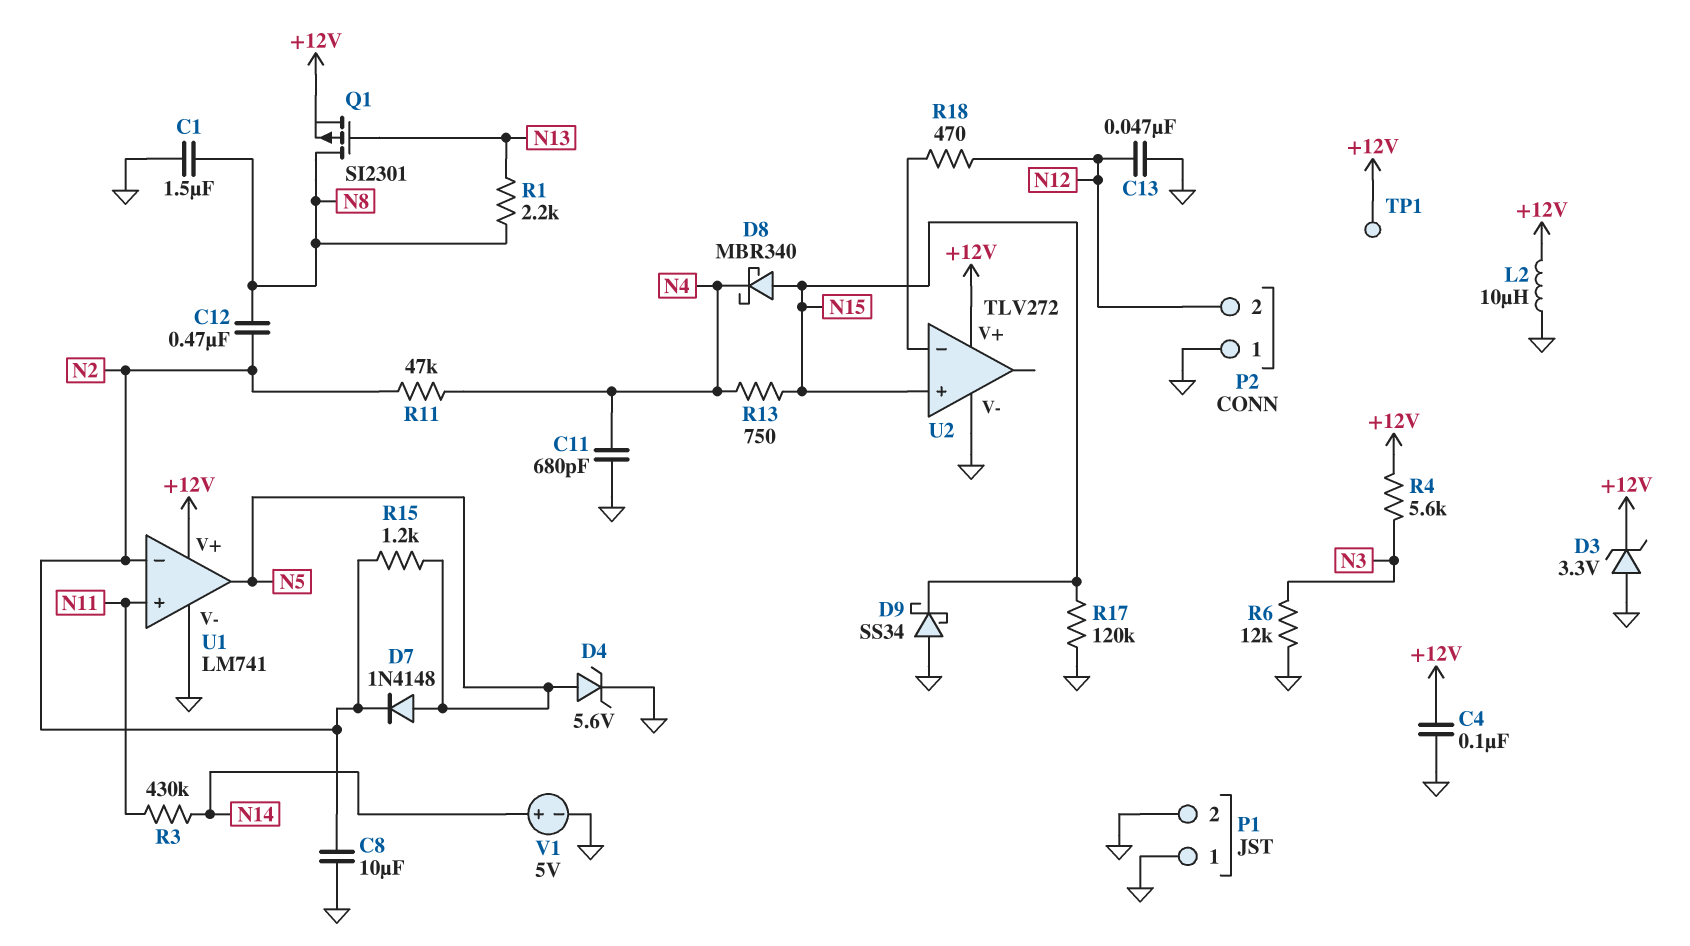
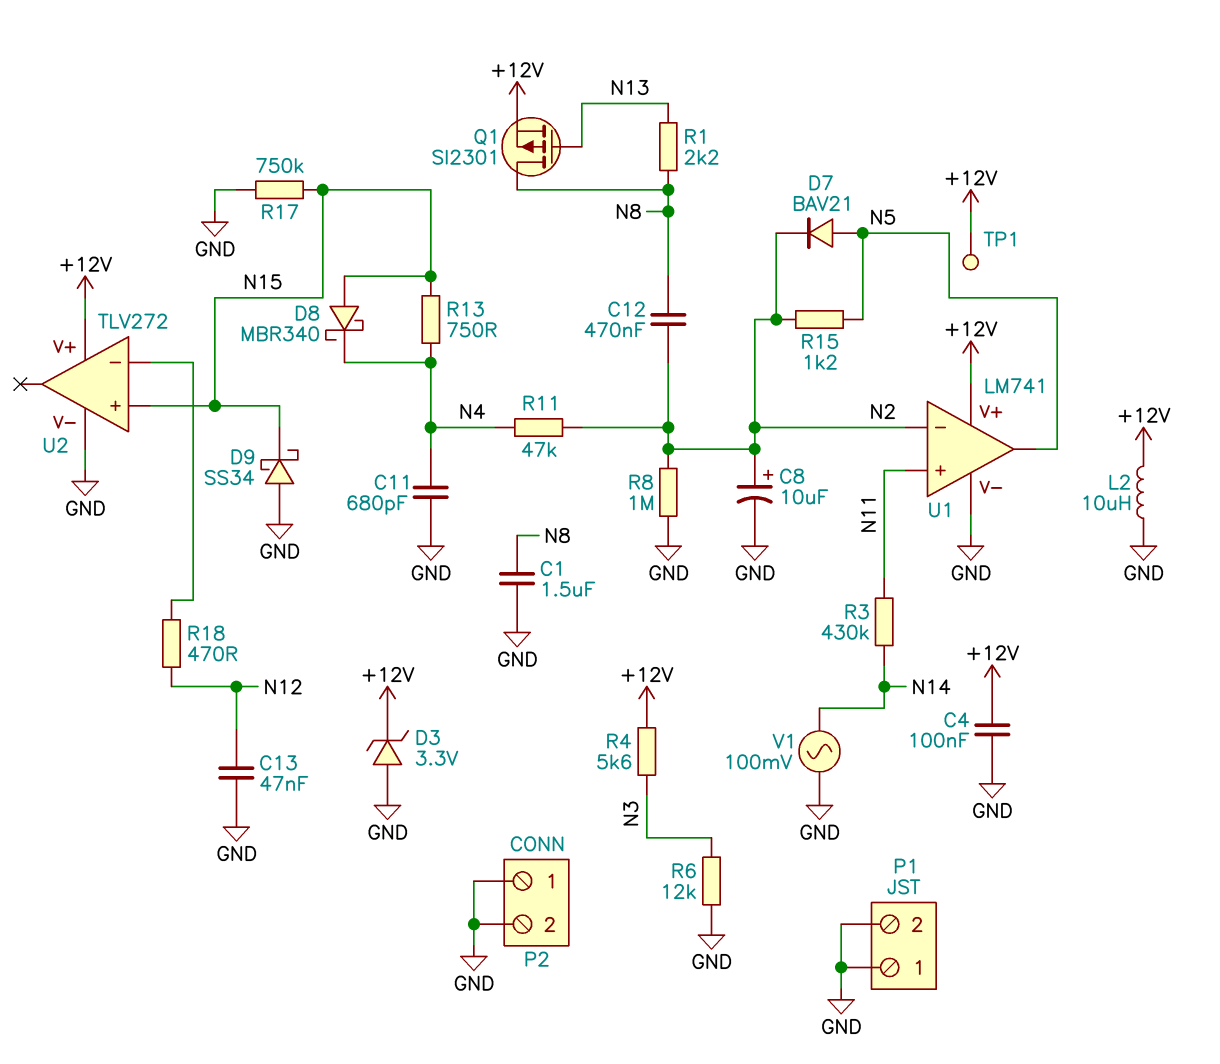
C8: 10uF (GND, N2) -> 10uF (plus N2, minus GND)
D4: zener 5.6V (A N5, K GND) -> none
D7: diode 1N4148 (A N5, K N2) -> diode BAV21 (A N5, K N2)
P2 pin 2: N12 -> GND
R8: none -> 1M (GND, N2)
R17: 120k (GND, N15) -> 750k (GND, N15)
V1: 5V (plus N14, minus GND) -> AC 100mV (GND, N14)

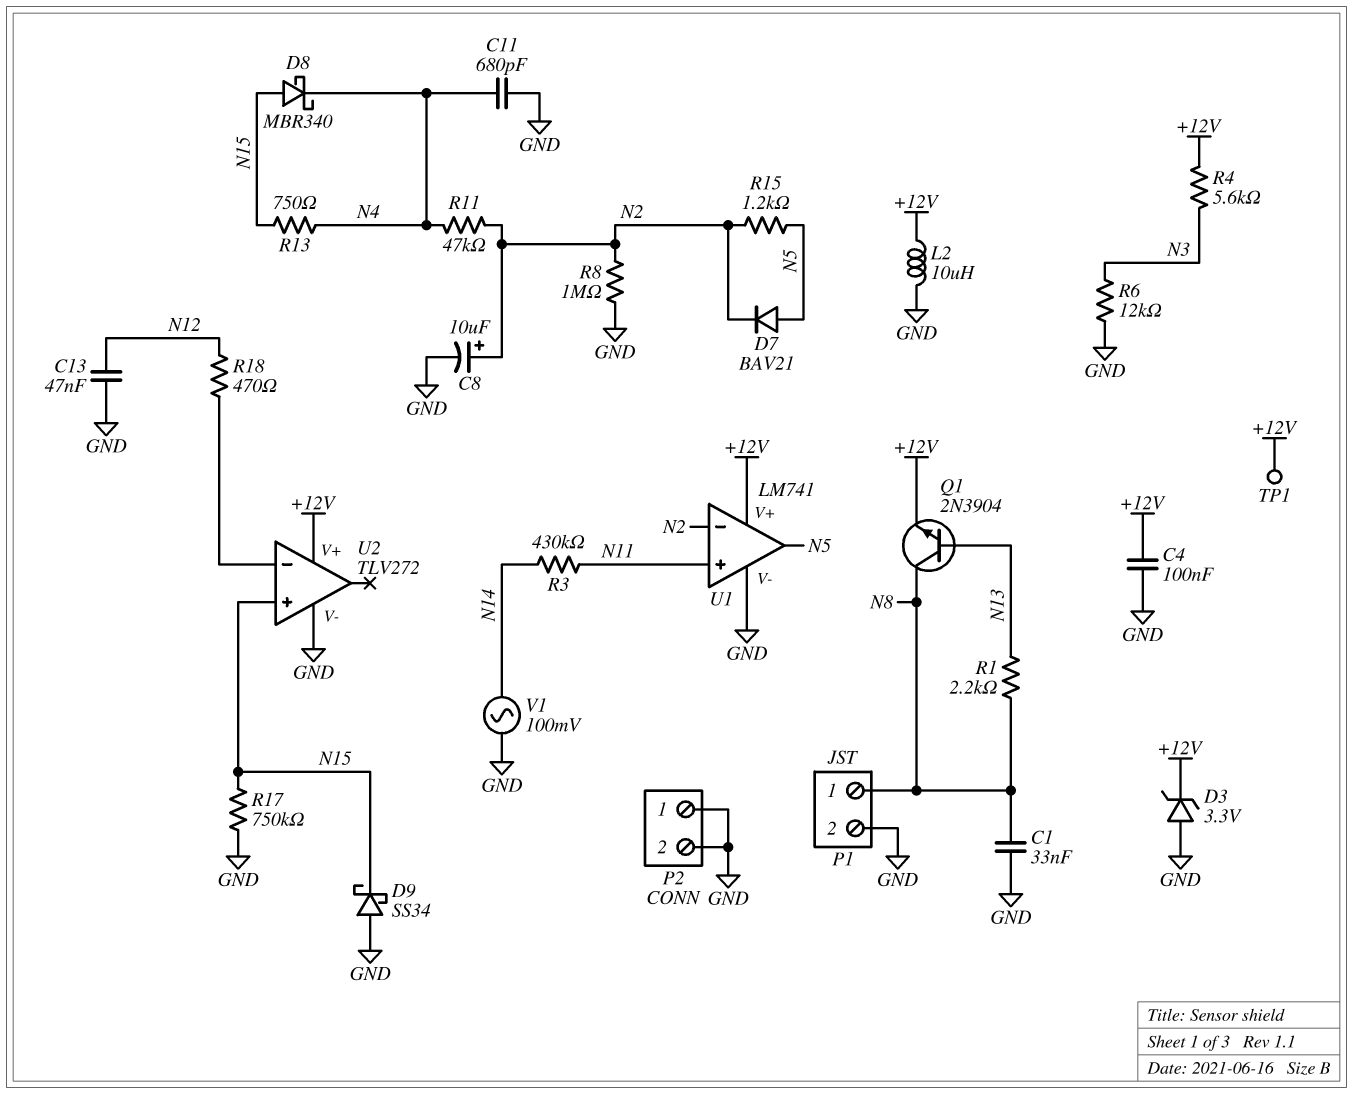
C1: 1.5uF (GND, N8) -> 33nF (GND, N8)
C12: 470nF (N2, N8) -> none
P1 pin 1: GND -> N8
Q1: PMOS SI2301 (G N13, D N8, S +12V) -> NPN 2N3904 (B N13, C N8, E +12V)

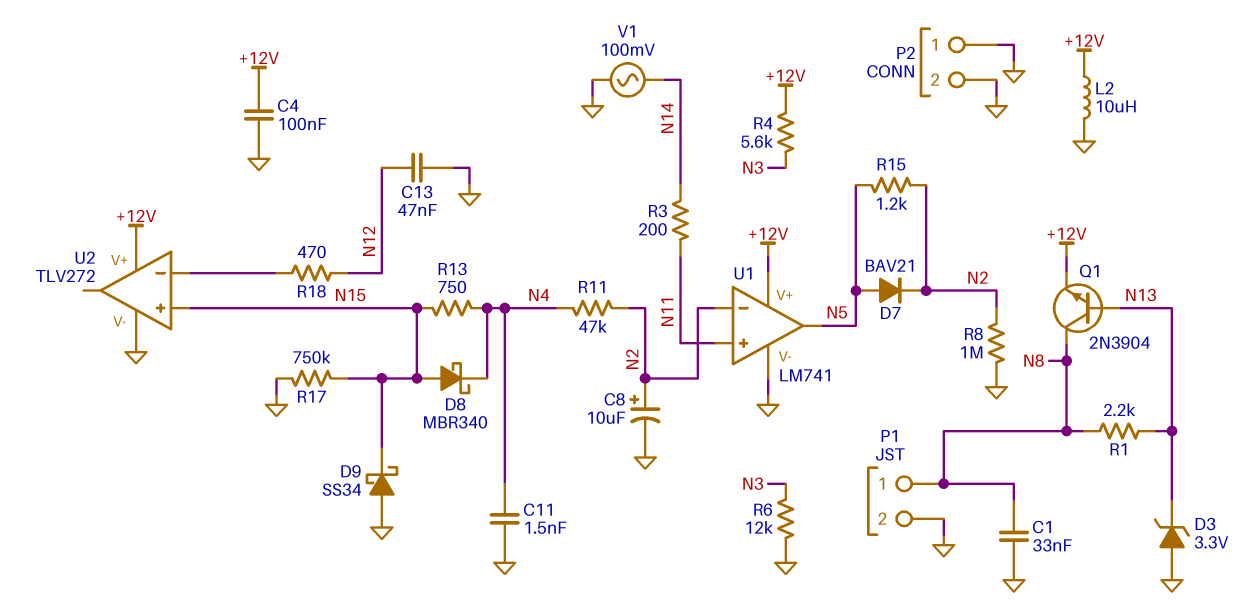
C11: 680pF (GND, N4) -> 1.5nF (GND, N4)
D3: zener 3.3V (A GND, K +12V) -> zener 3.3V (A GND, K N13)
R3: 430k (N11, N14) -> 200 (N11, N14)
TP1: test point (+12V) -> none

